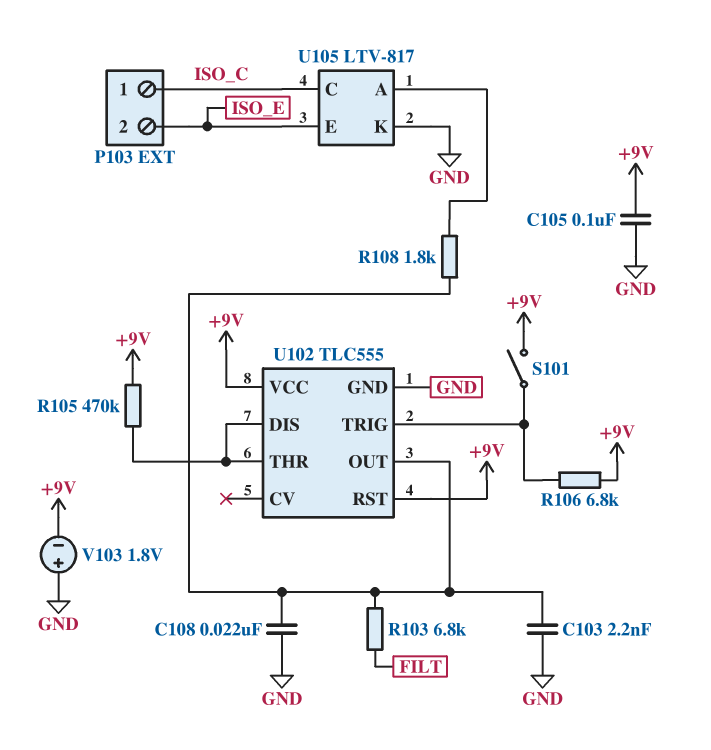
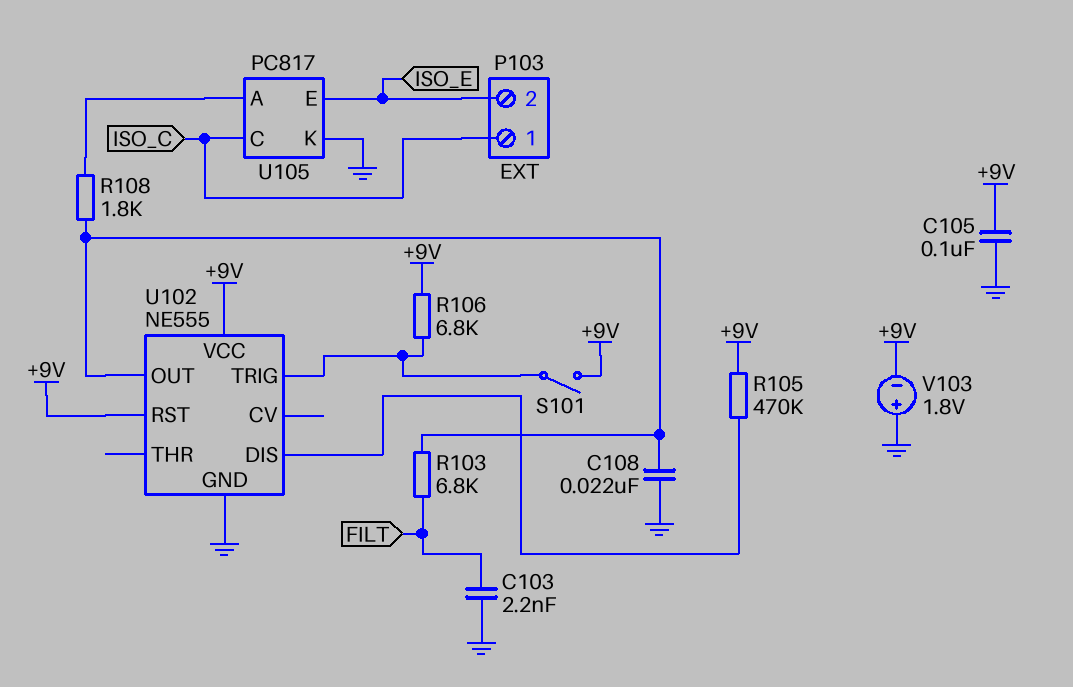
C103: 2.2nF (GND, U102/OUT) -> 2.2nF (FILT, GND)
U102: TLC555 -> NE555
U102 pin THR: U102/DIS -> none
U105: LTV-817 -> PC817

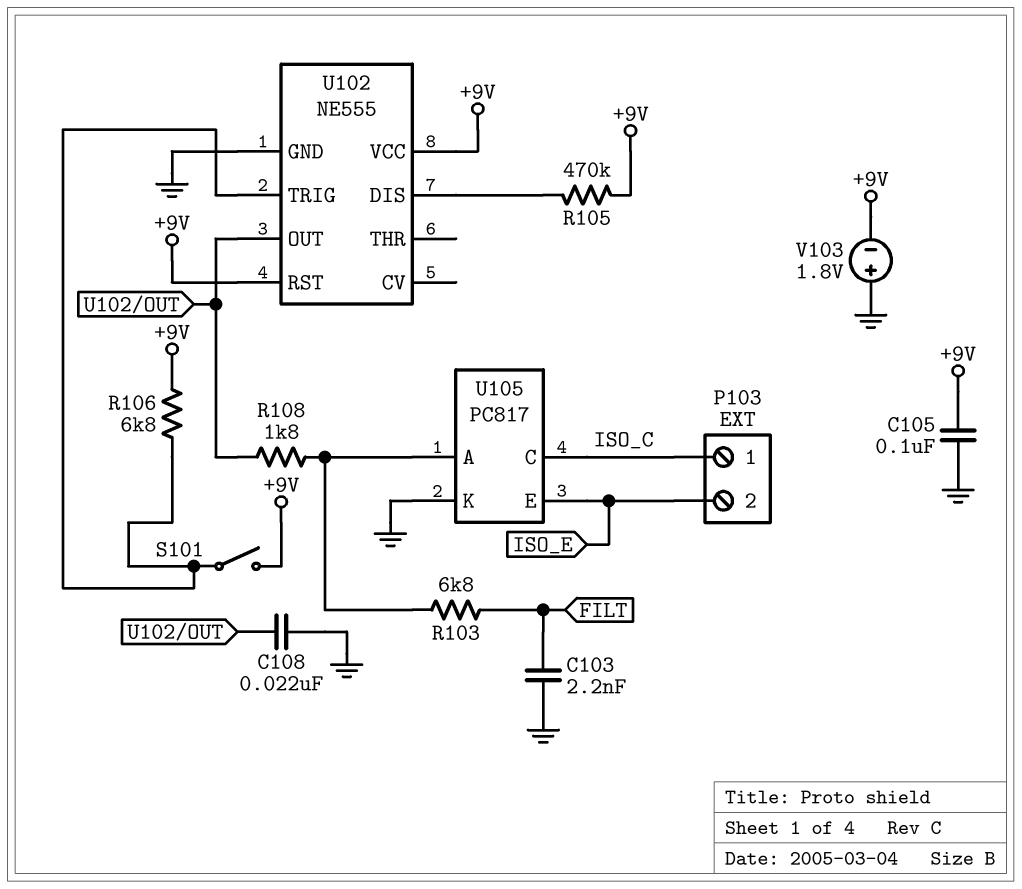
R103: 6.8k (FILT, U102/OUT) -> 6.8k (FILT, U105/A)

